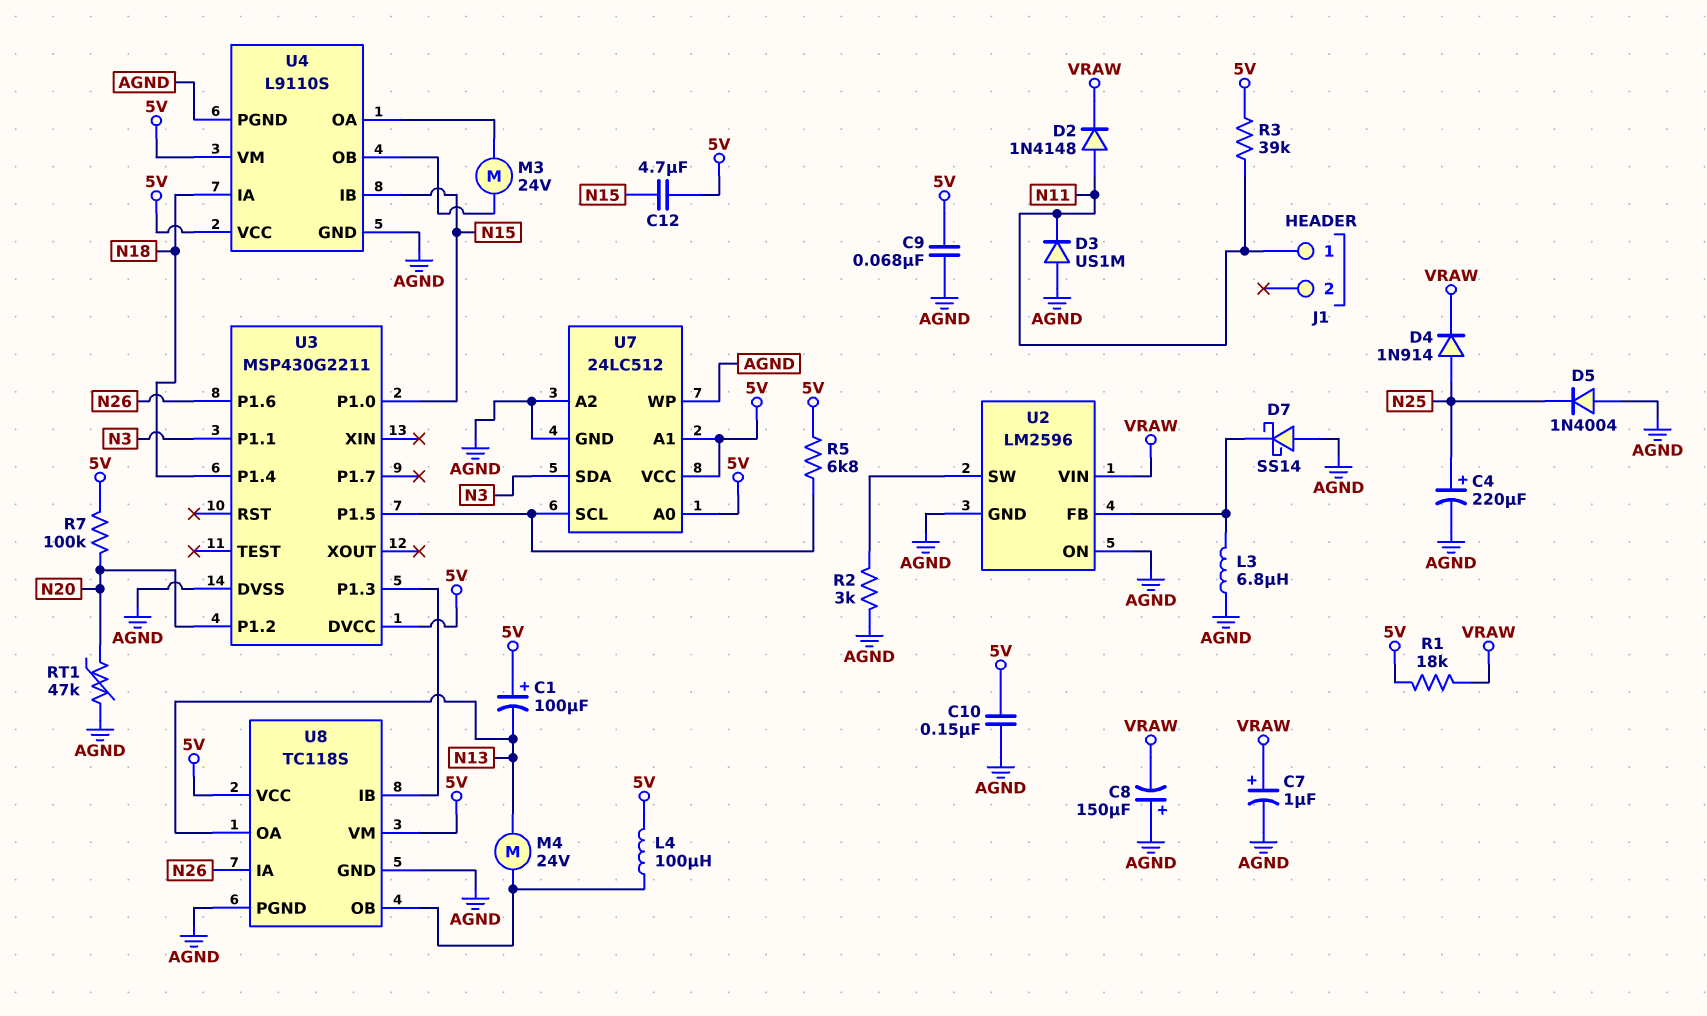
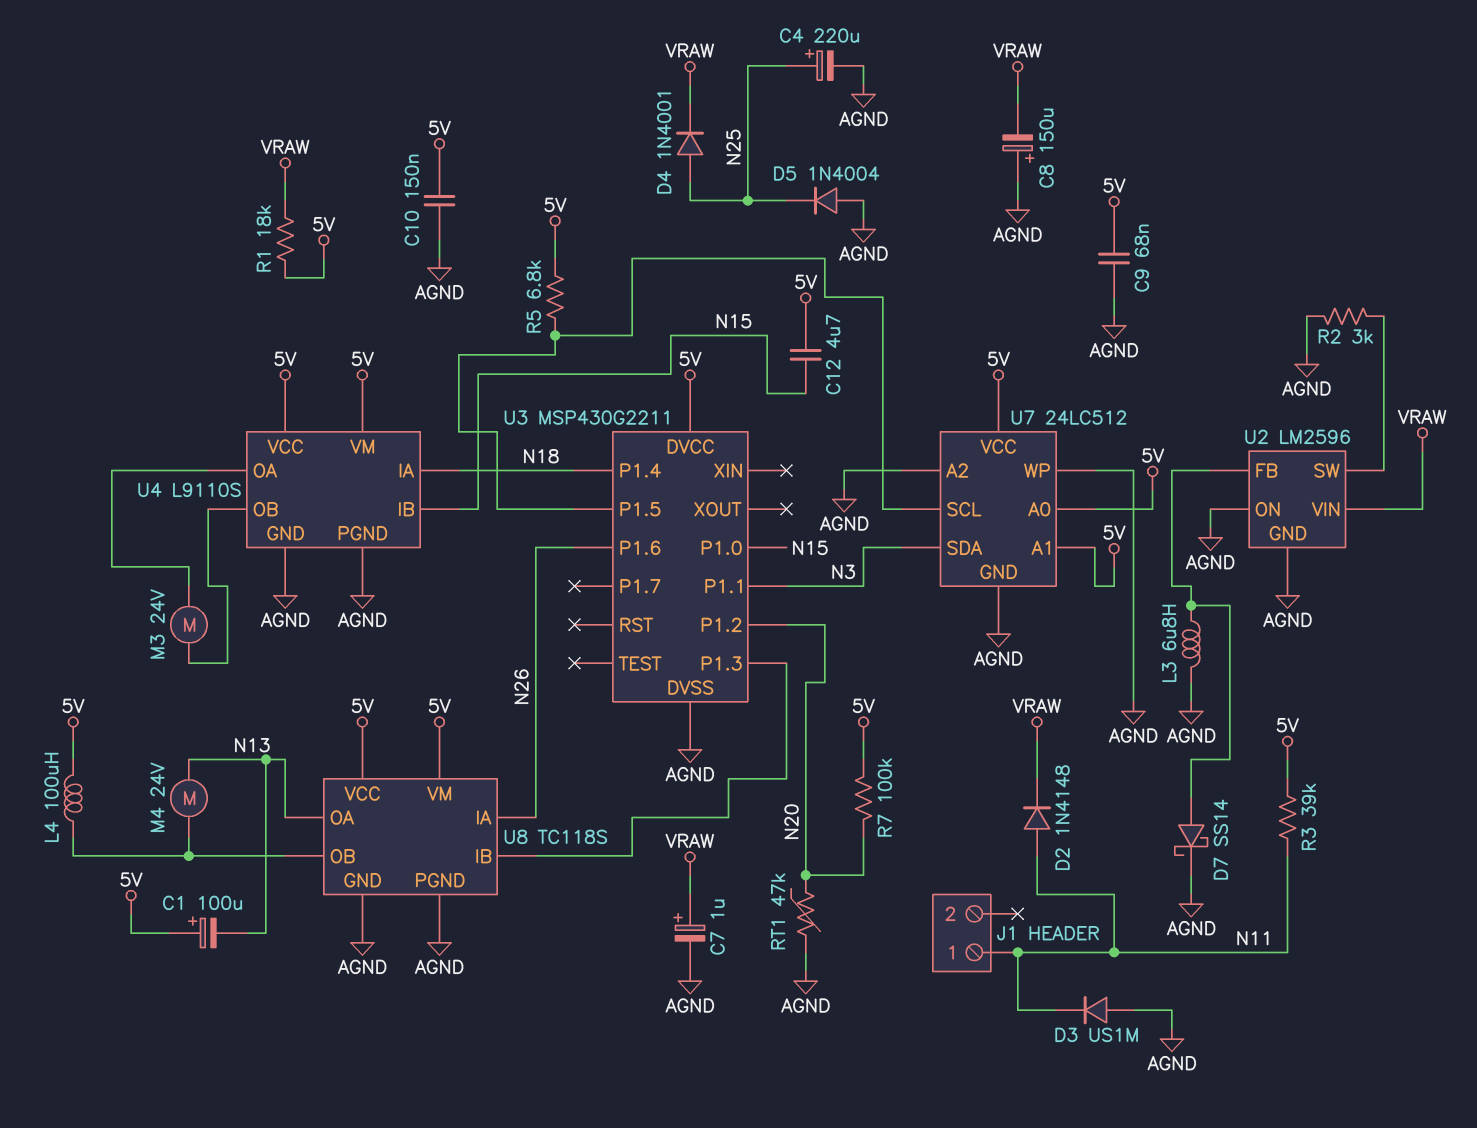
D4: diode 1N914 (A N25, K VRAW) -> diode 1N4001 (A N25, K VRAW)
D7: schottky SS14 (A AGND, K U2/FB) -> schottky SS14 (A U2/FB, K AGND)

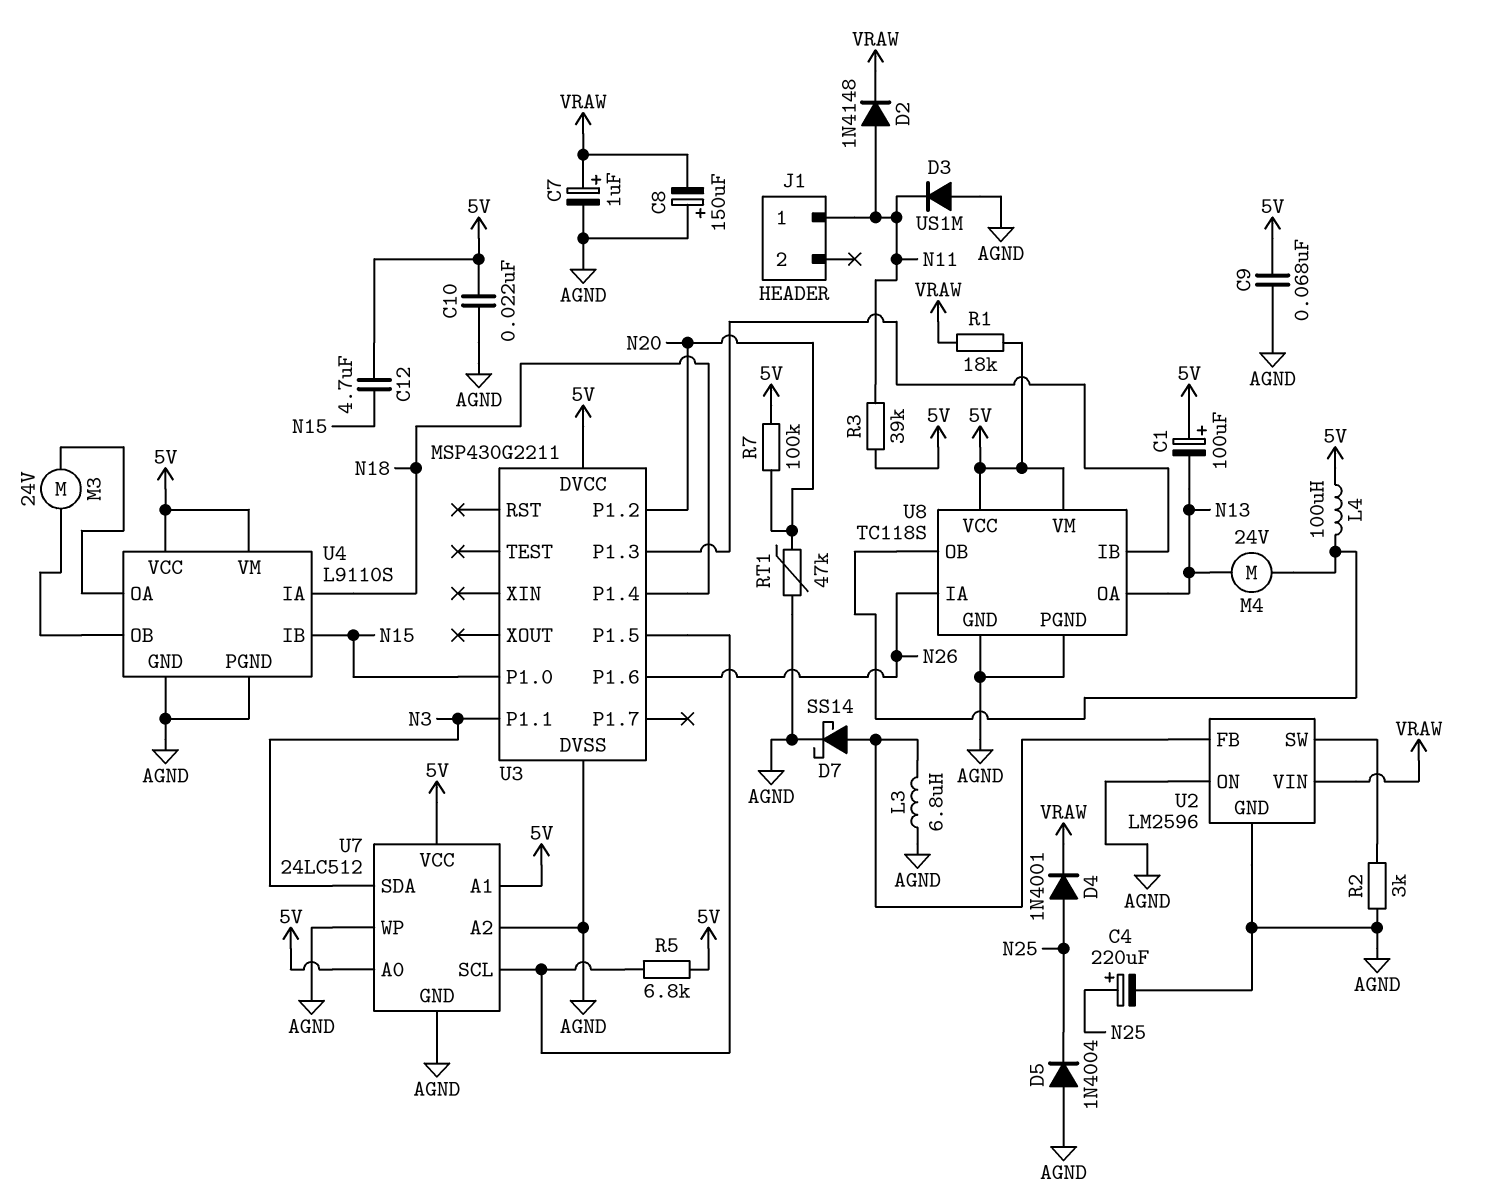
C10: 150nF (5V, AGND) -> 22nF (5V, AGND)

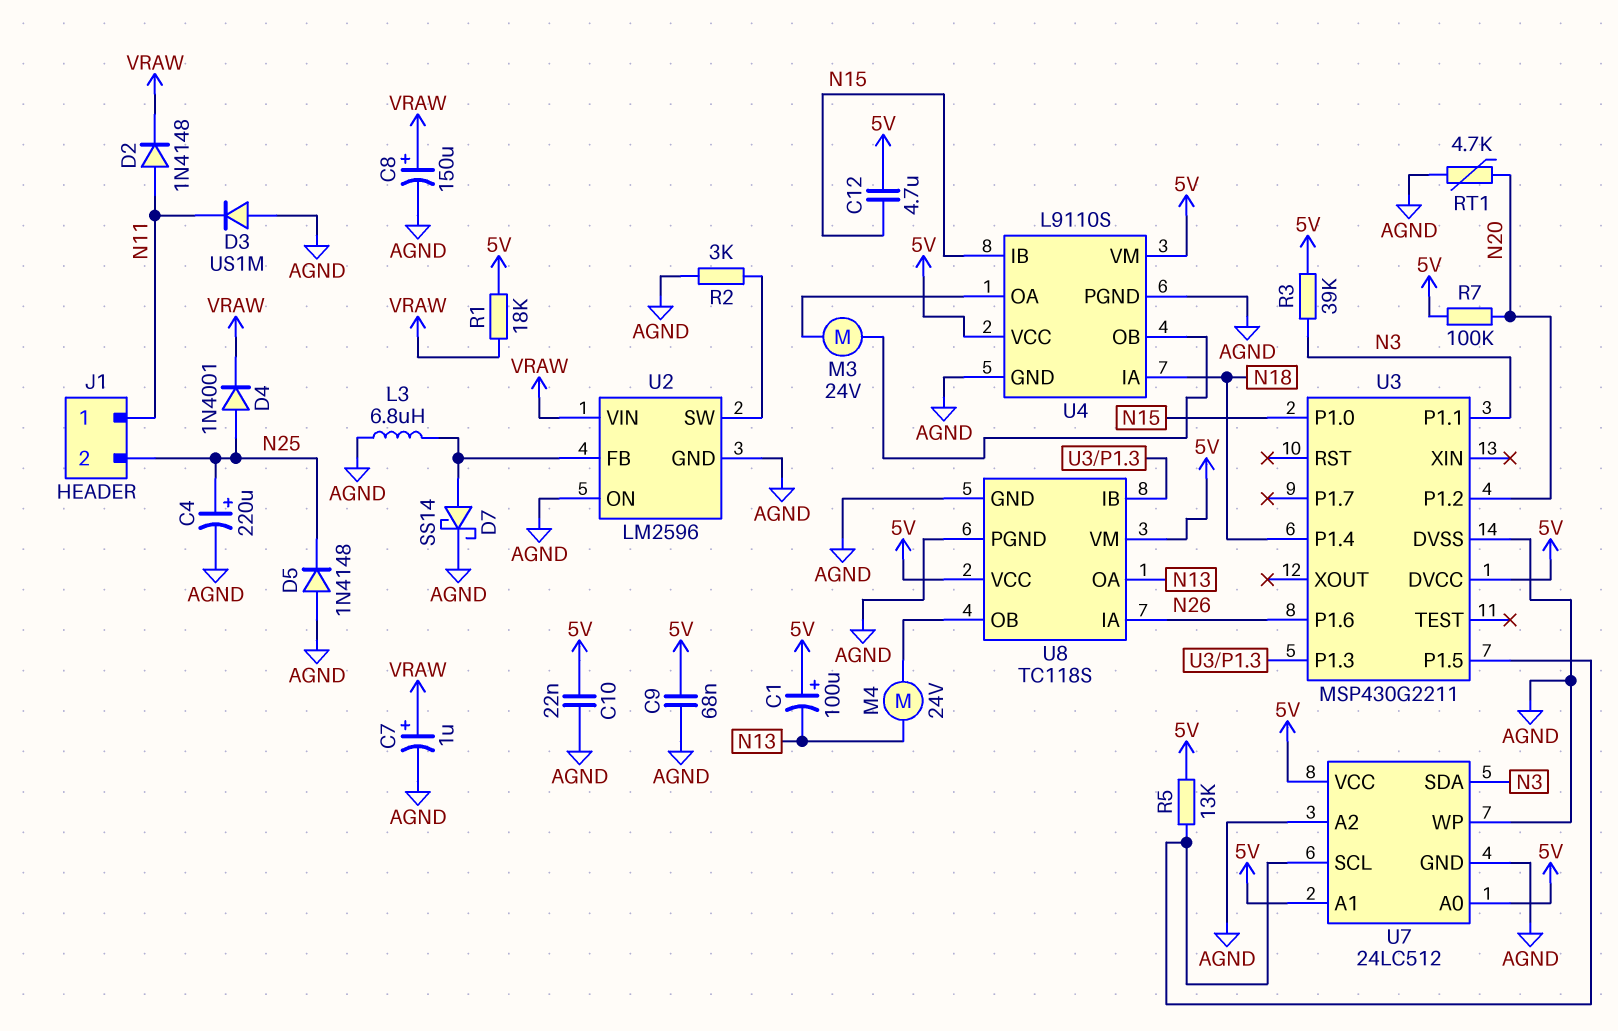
C8: 150uF (plus AGND, minus VRAW) -> 150uF (plus VRAW, minus AGND)
D5: diode 1N4004 (A AGND, K N25) -> diode 1N4148 (A AGND, K N25)
J1 pin 2: none -> N25
L4: 100uH (5V, U8/OB) -> none
R3: 39k (5V, N11) -> 39k (5V, N3)
R5: 6.8k (5V, U3/P1.5) -> 13k (5V, U3/P1.5)
RT1: 47k (AGND, N20) -> 4.7k (AGND, N20)

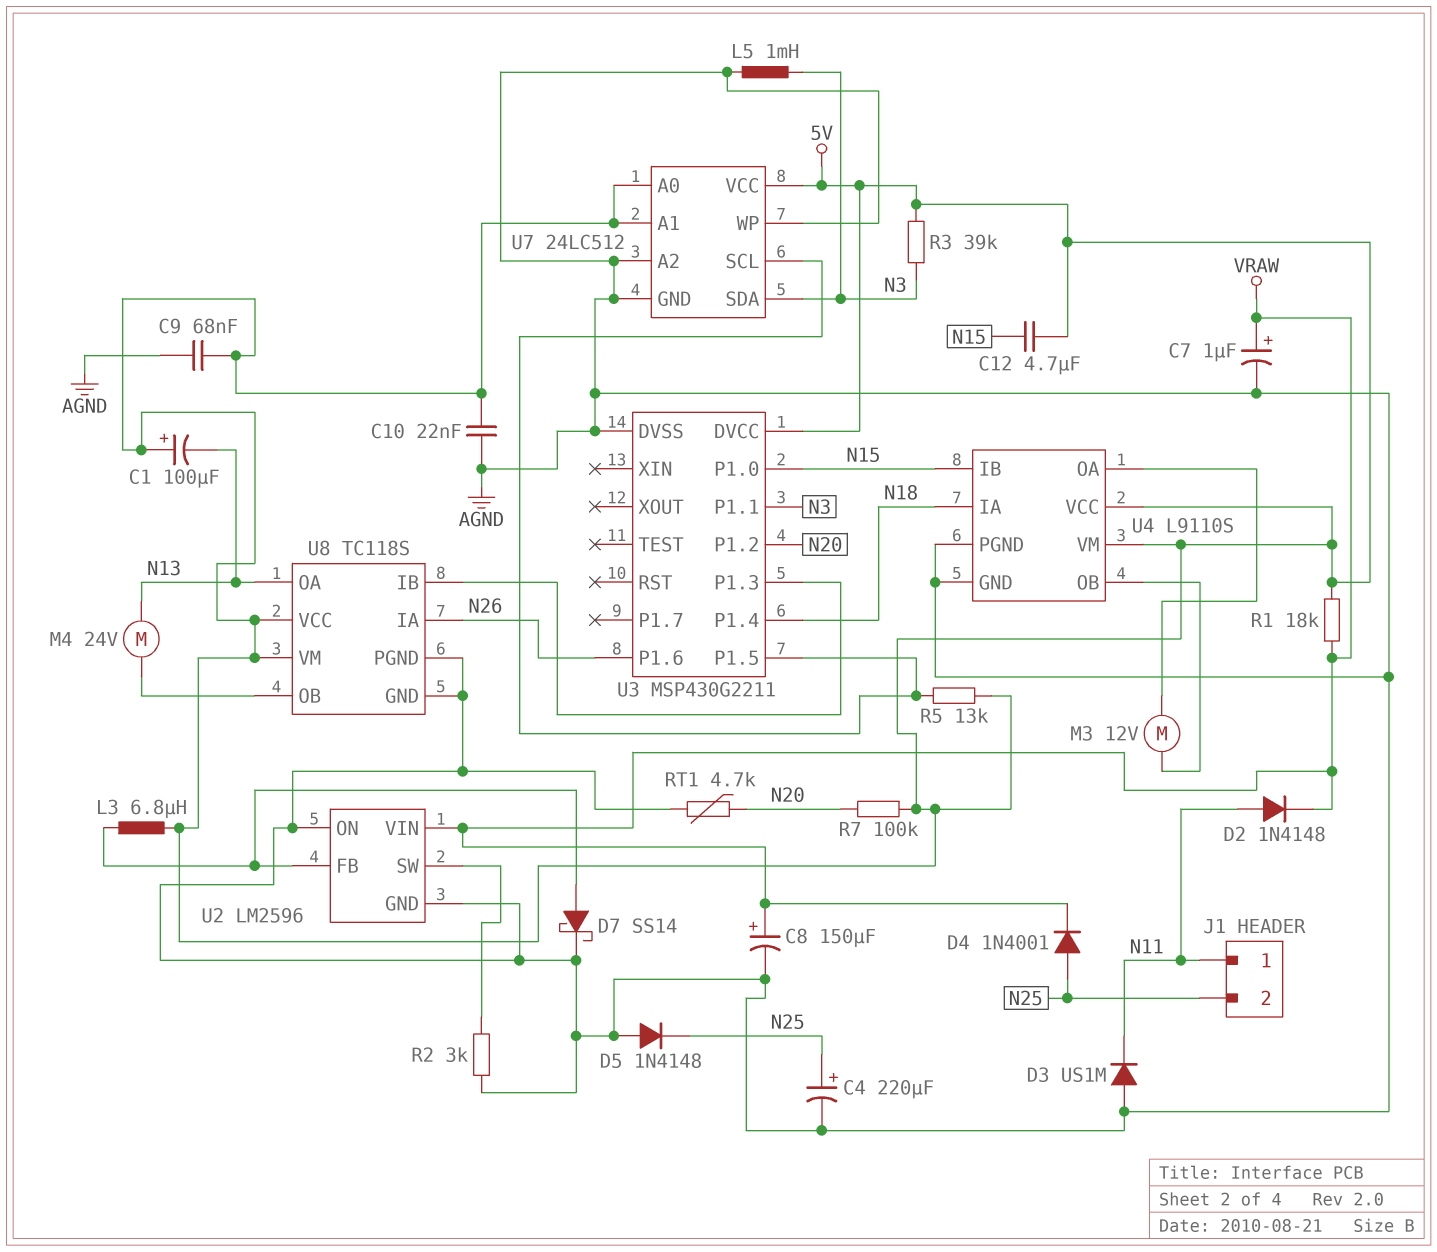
L3: 6.8uH (AGND, U2/FB) -> 6.8uH (5V, U2/FB)
L5: none -> 1mH (AGND, N3)
M3: motor 24V (U4/OA, U4/OB) -> motor 12V (U4/OA, U4/OB)

